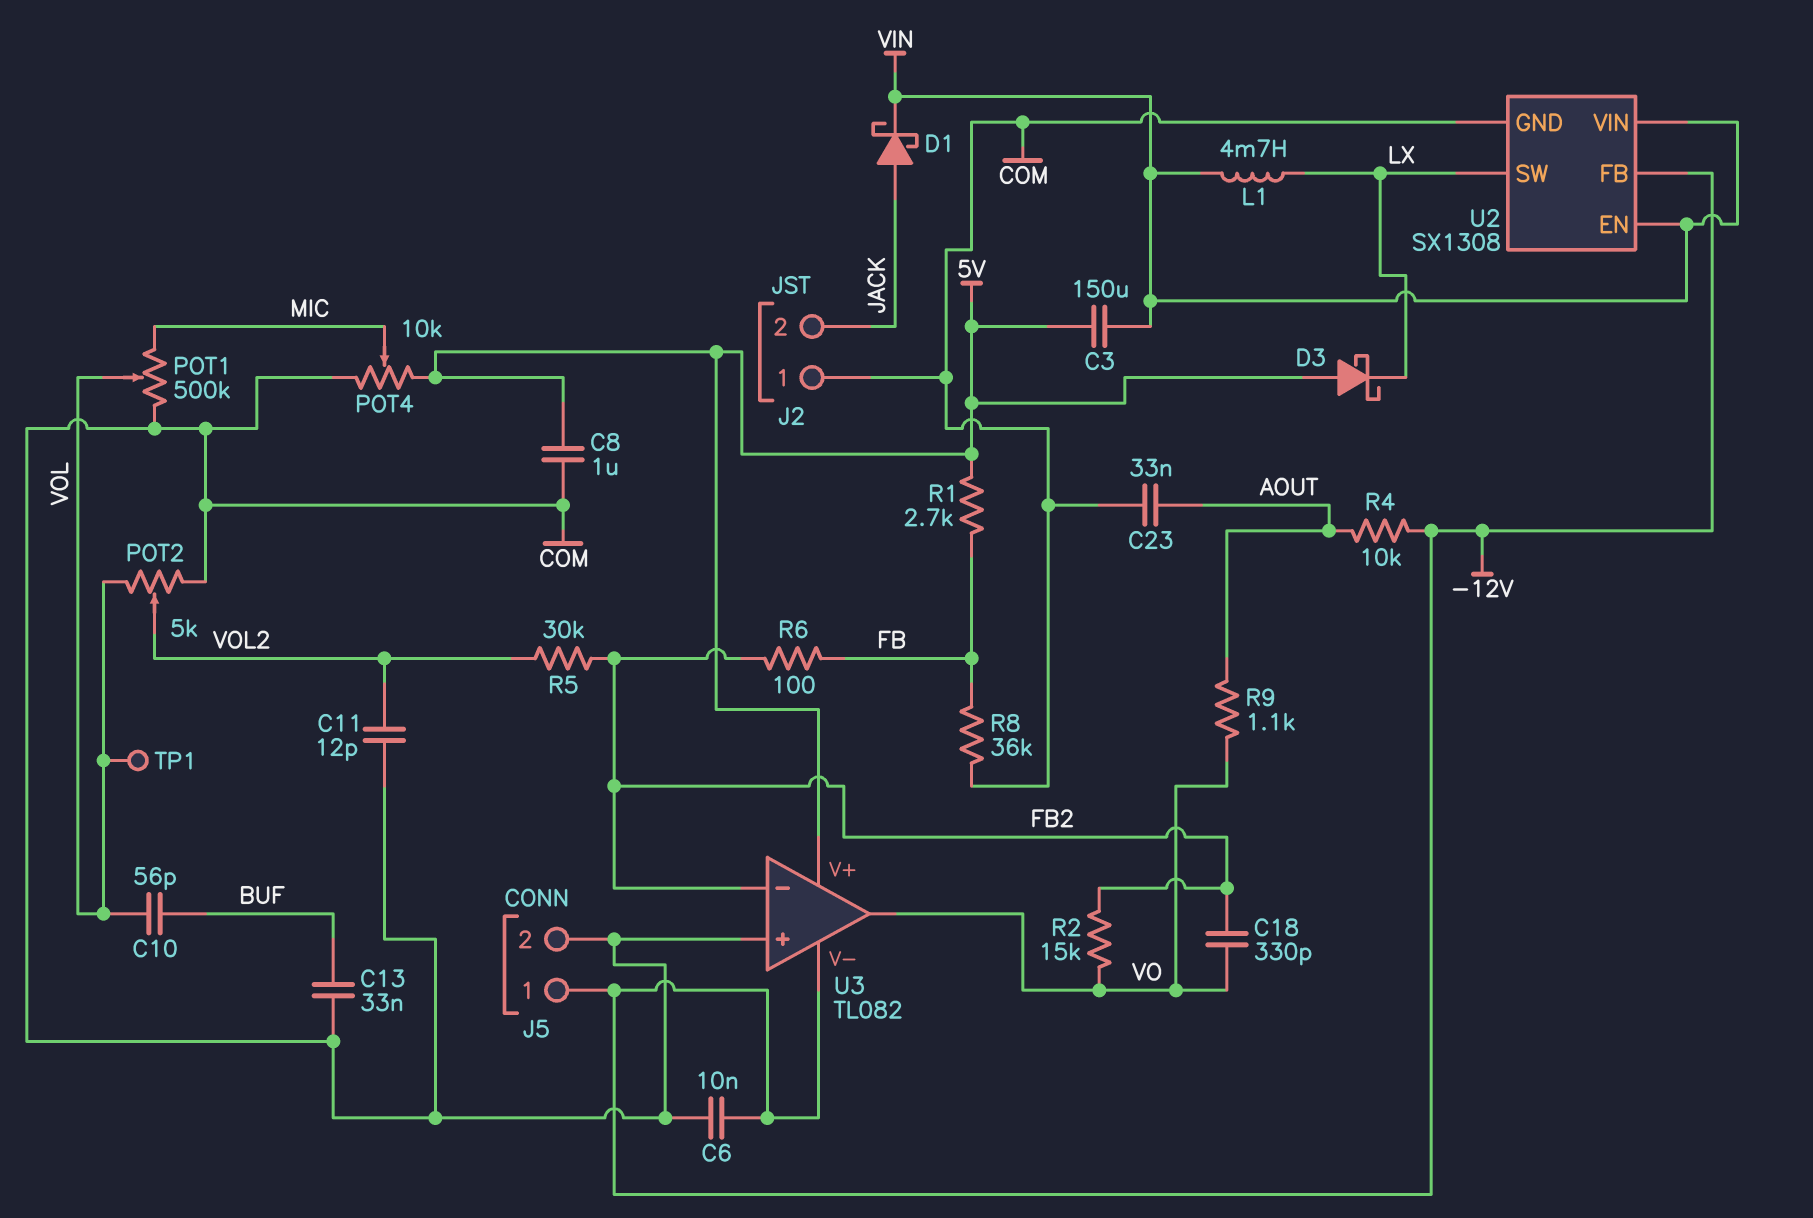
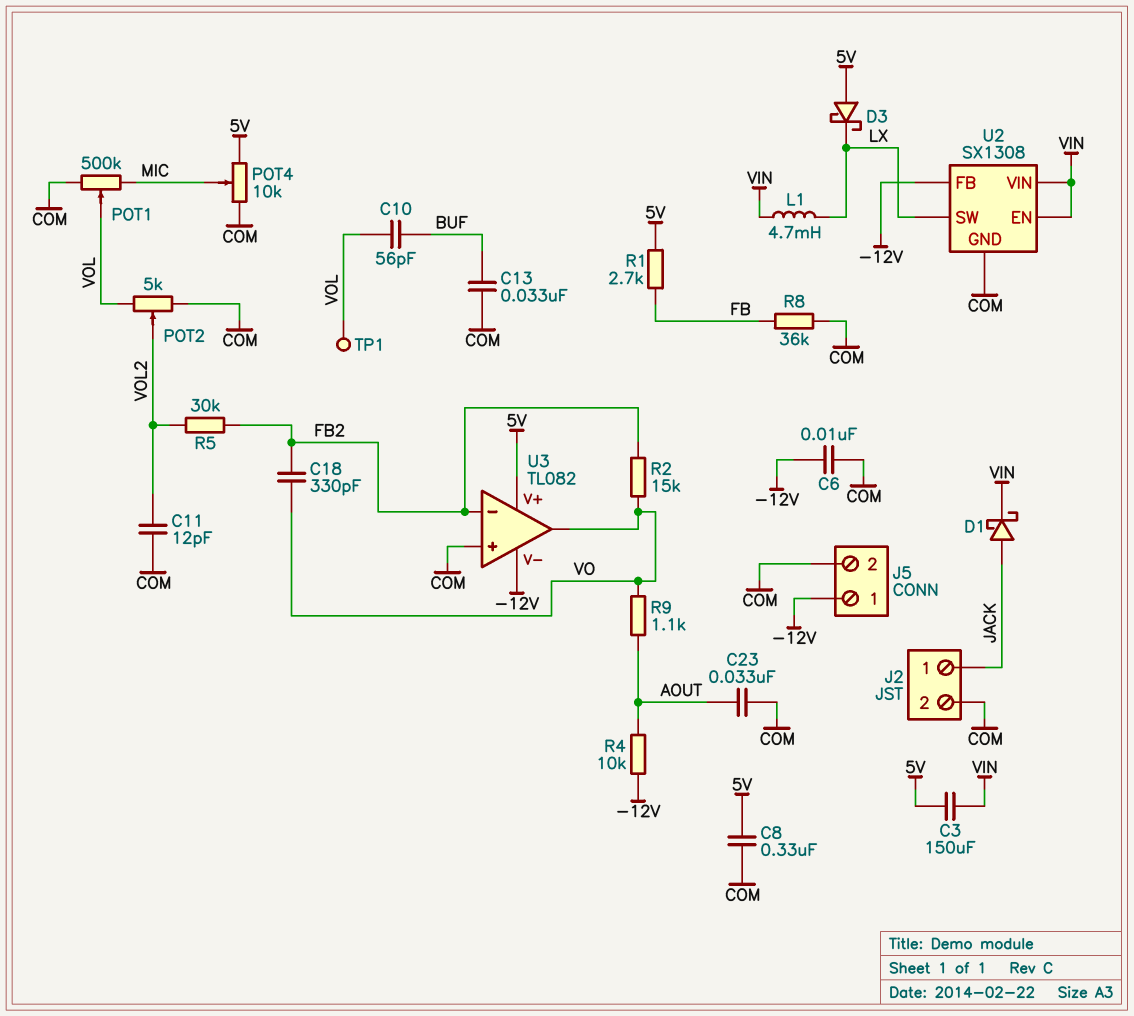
C8: 1uF (5V, COM) -> 330nF (5V, COM)
J2 pin 1: COM -> JACK
J2 pin 2: JACK -> COM
R6: 100 (FB, FB2) -> none

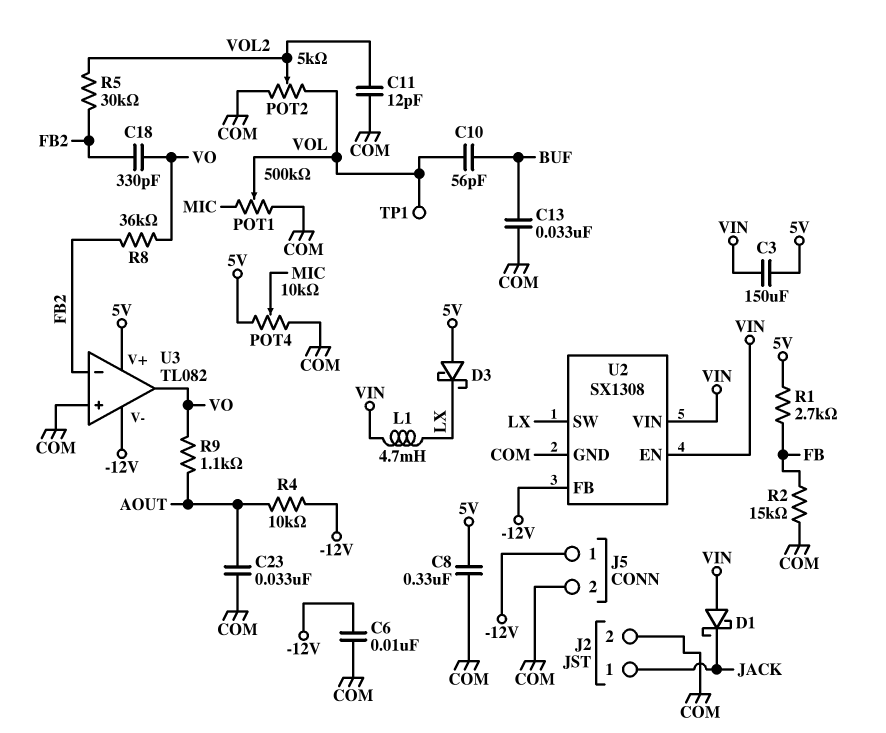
D1: schottky (A JACK, K VIN) -> schottky (A VIN, K JACK)
R2: 15k (FB2, VO) -> 15k (COM, FB)
R8: 36k (COM, FB) -> 36k (FB2, VO)

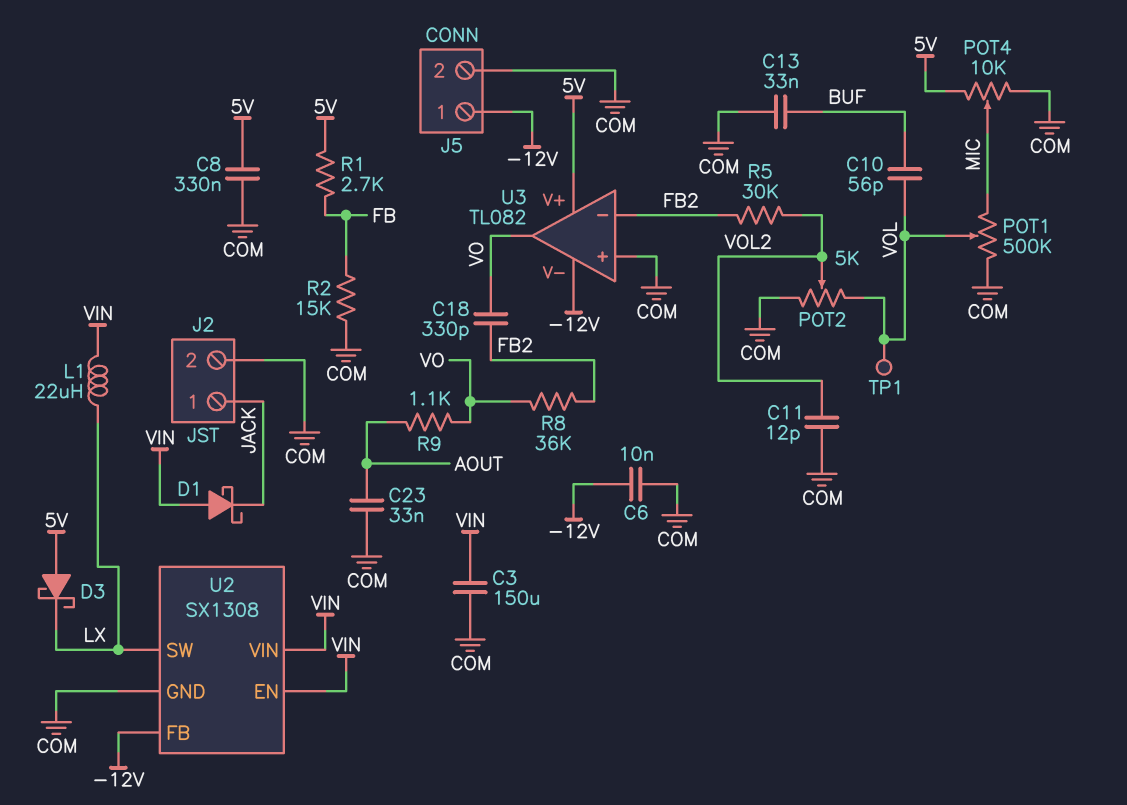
C3: 150uF (5V, VIN) -> 150uF (COM, VIN)
L1: 4.7mH (LX, VIN) -> 22uH (LX, VIN)
R4: 10k (-12V, AOUT) -> none

